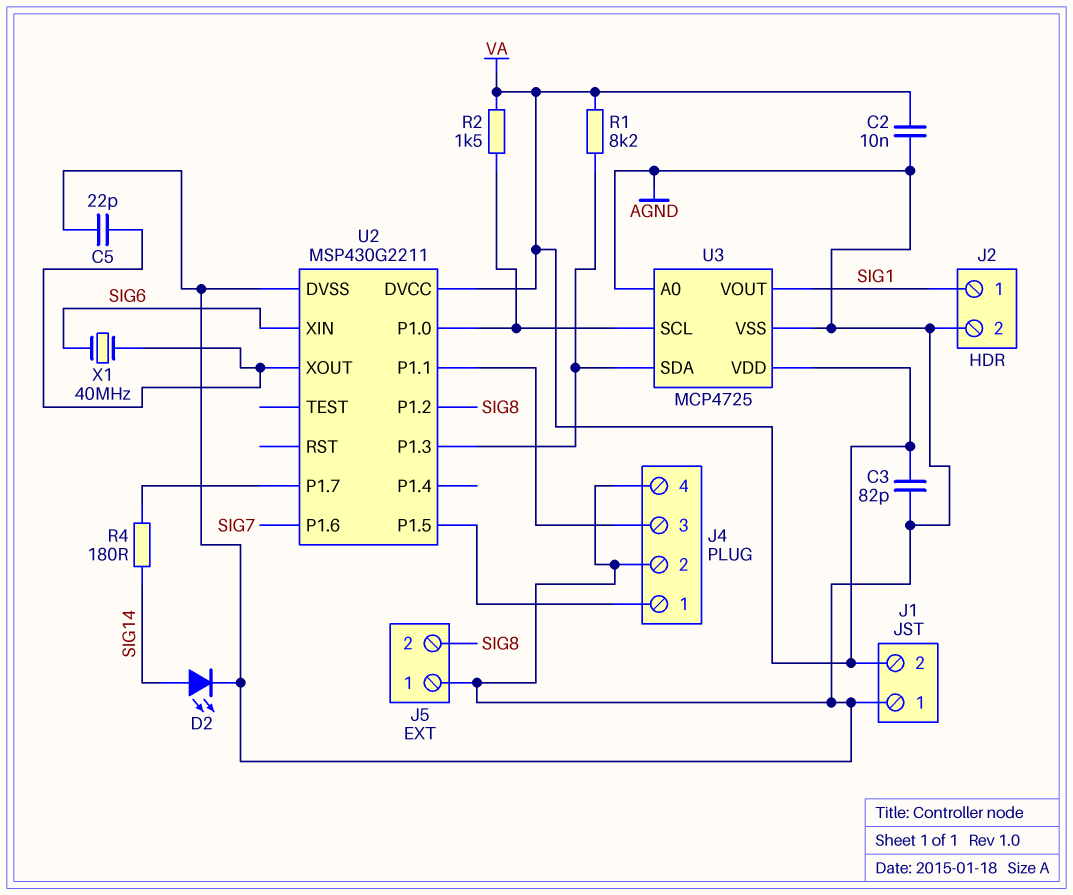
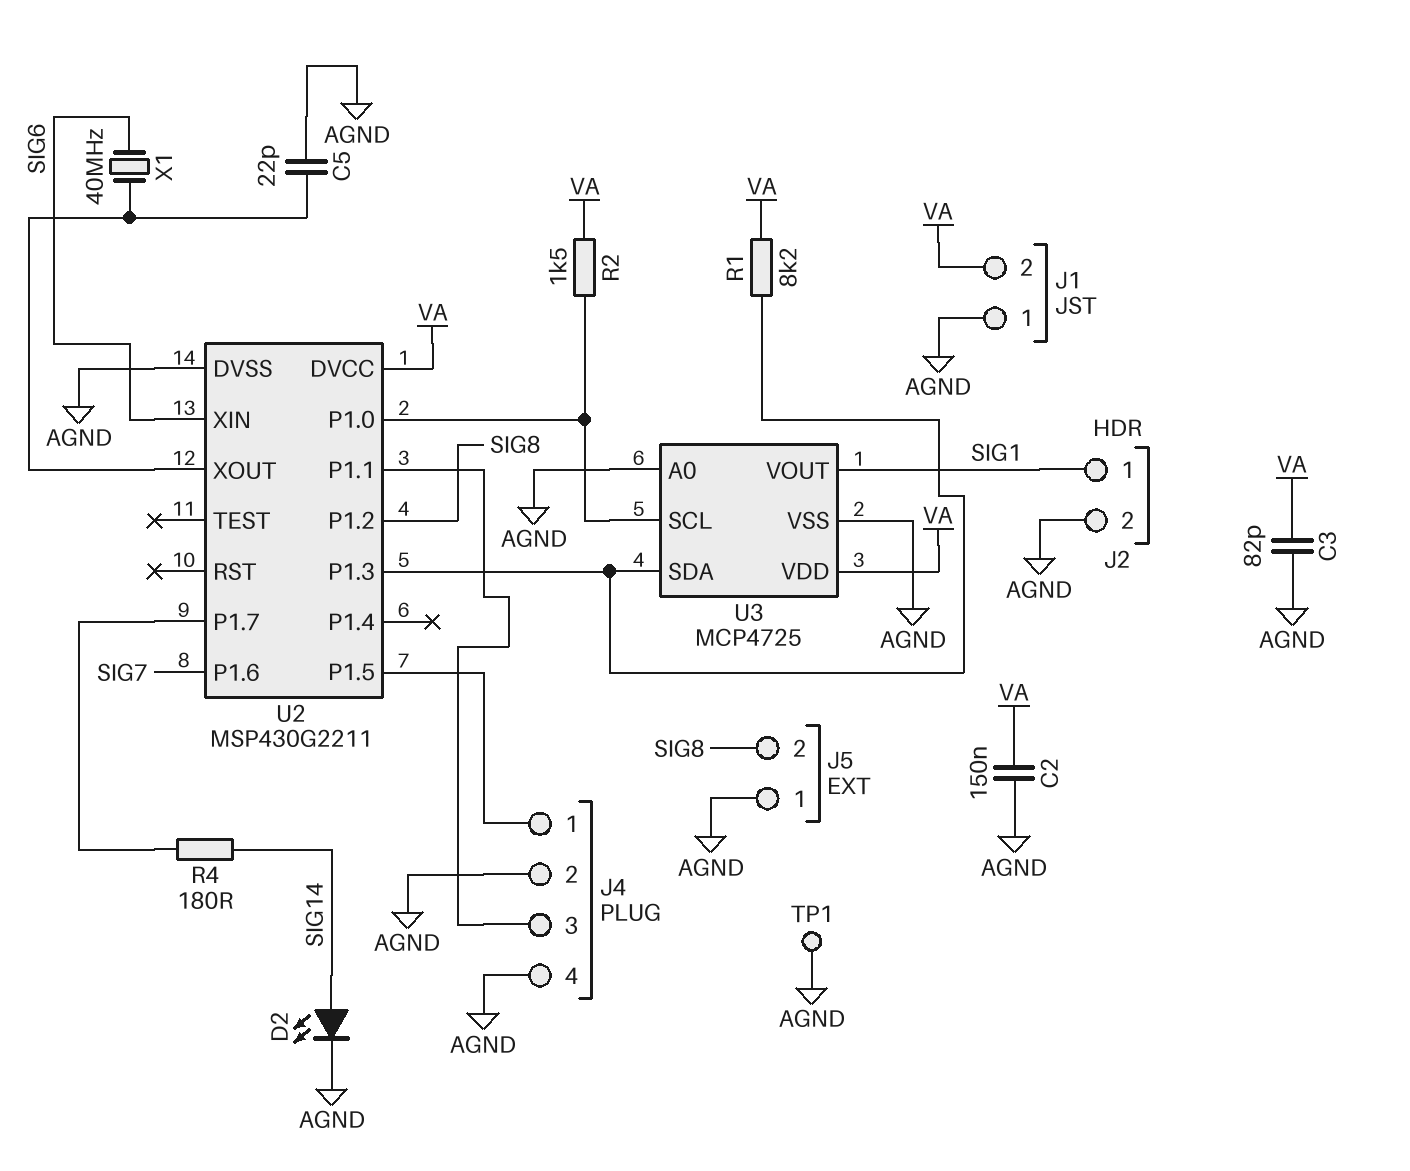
C2: 10nF (AGND, VA) -> 150nF (AGND, VA)
TP1: none -> test point (AGND)

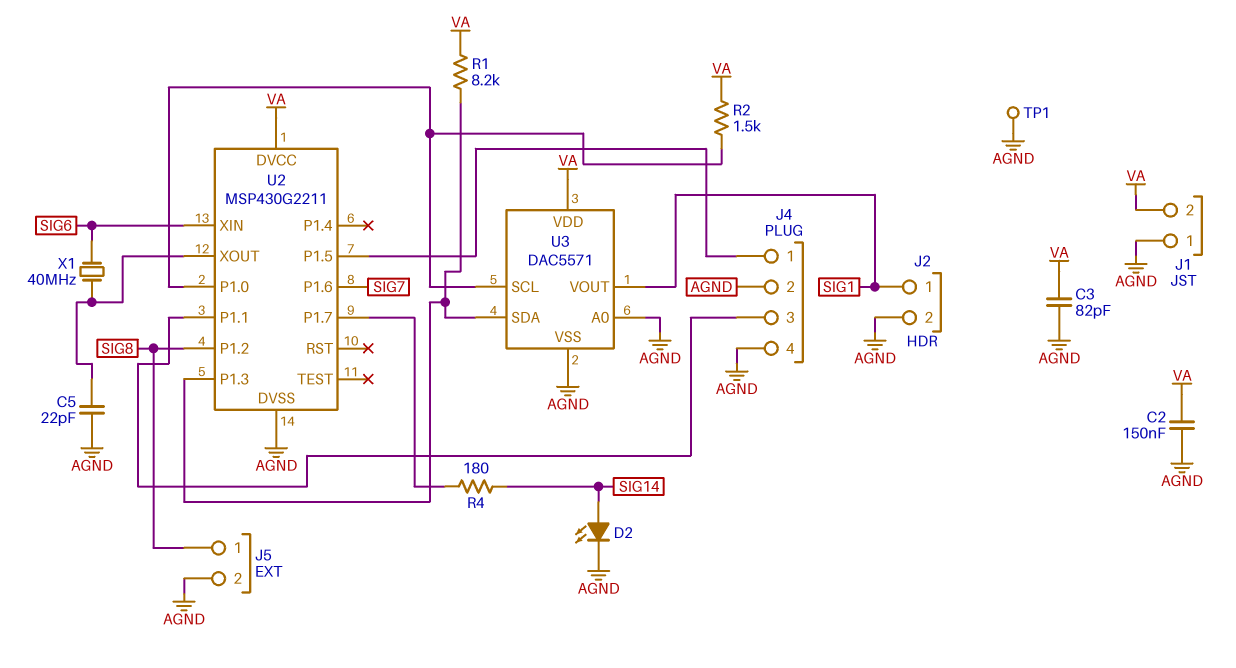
J5 pin 1: AGND -> SIG8
J5 pin 2: SIG8 -> AGND
U3: MCP4725 -> DAC5571

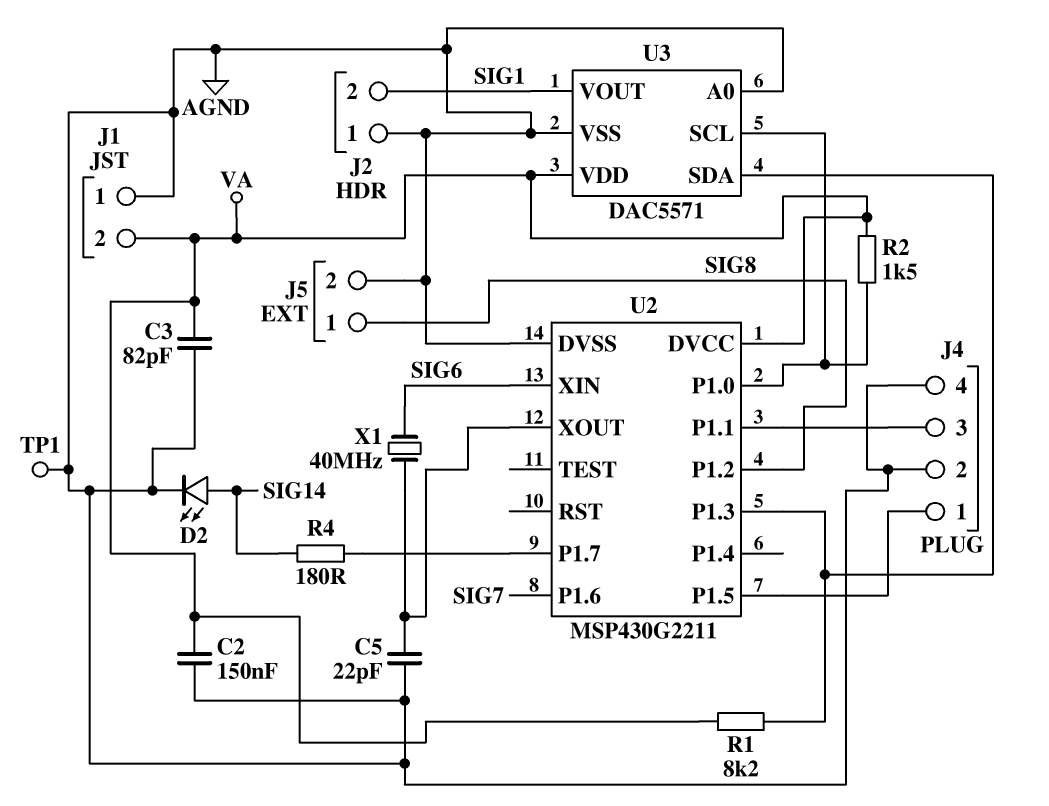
J2 pin 1: SIG1 -> AGND
J2 pin 2: AGND -> SIG1

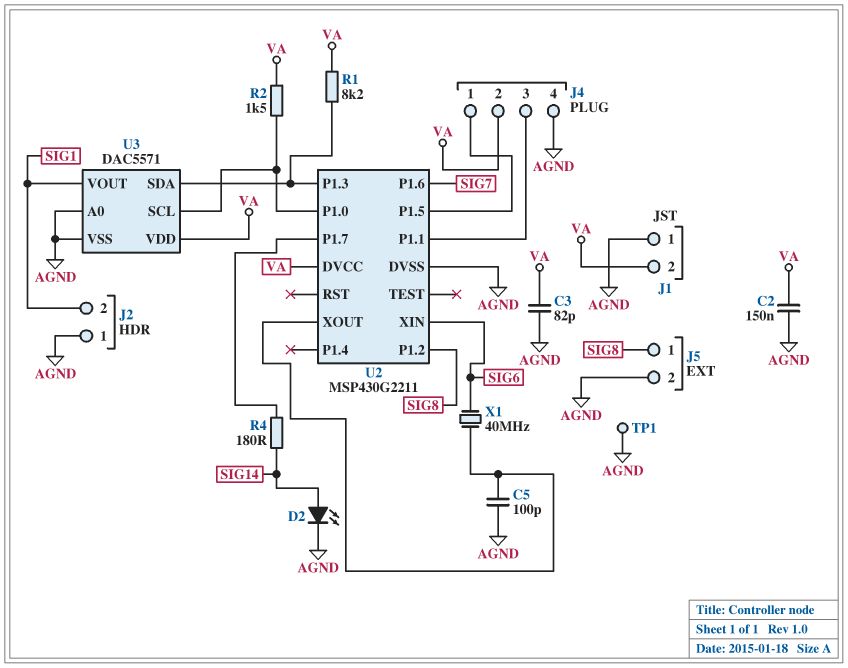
C5: 22pF (AGND, U2/XOUT) -> 100pF (AGND, U2/XOUT)
J4 pin 2: AGND -> VA

